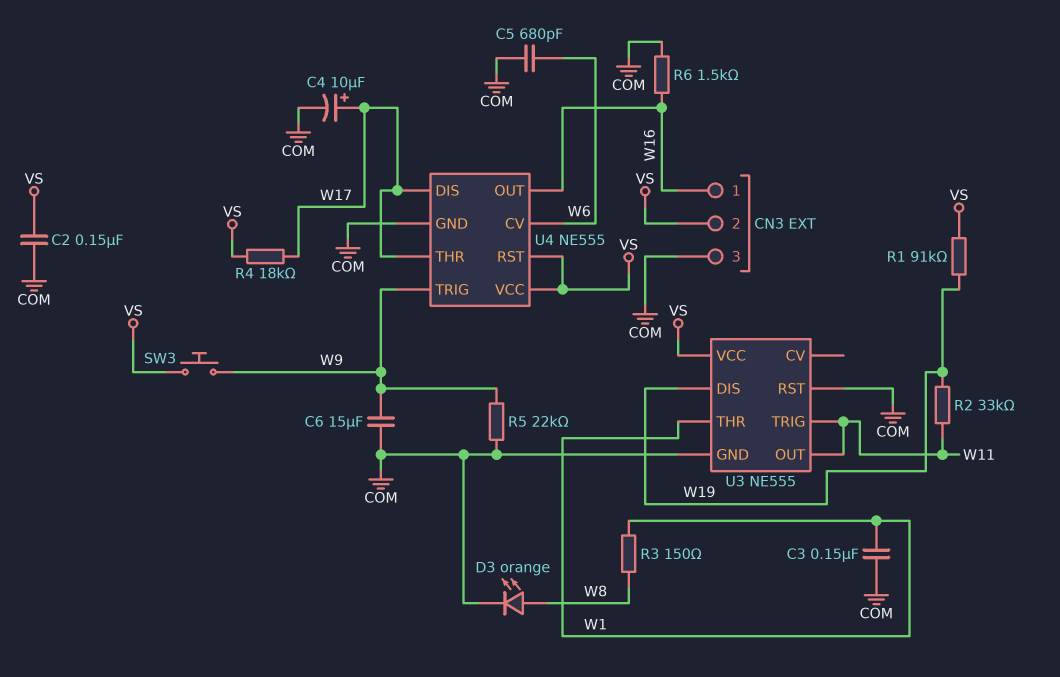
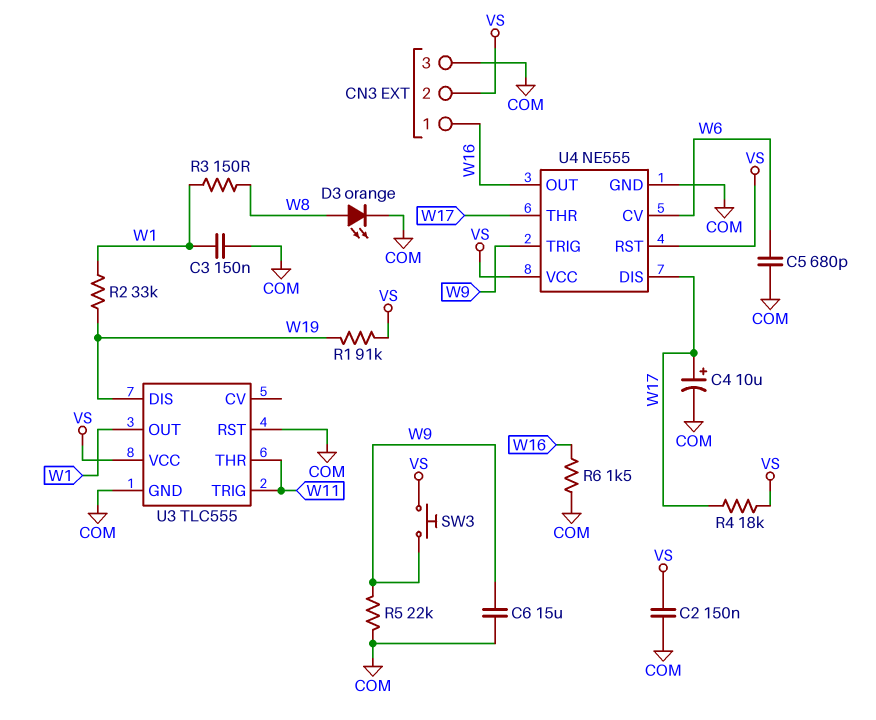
R2: 33k (W11, W19) -> 33k (W1, W19)
U3: NE555 -> TLC555
U3 pin OUT: W11 -> W1
U3 pin THR: W1 -> W11

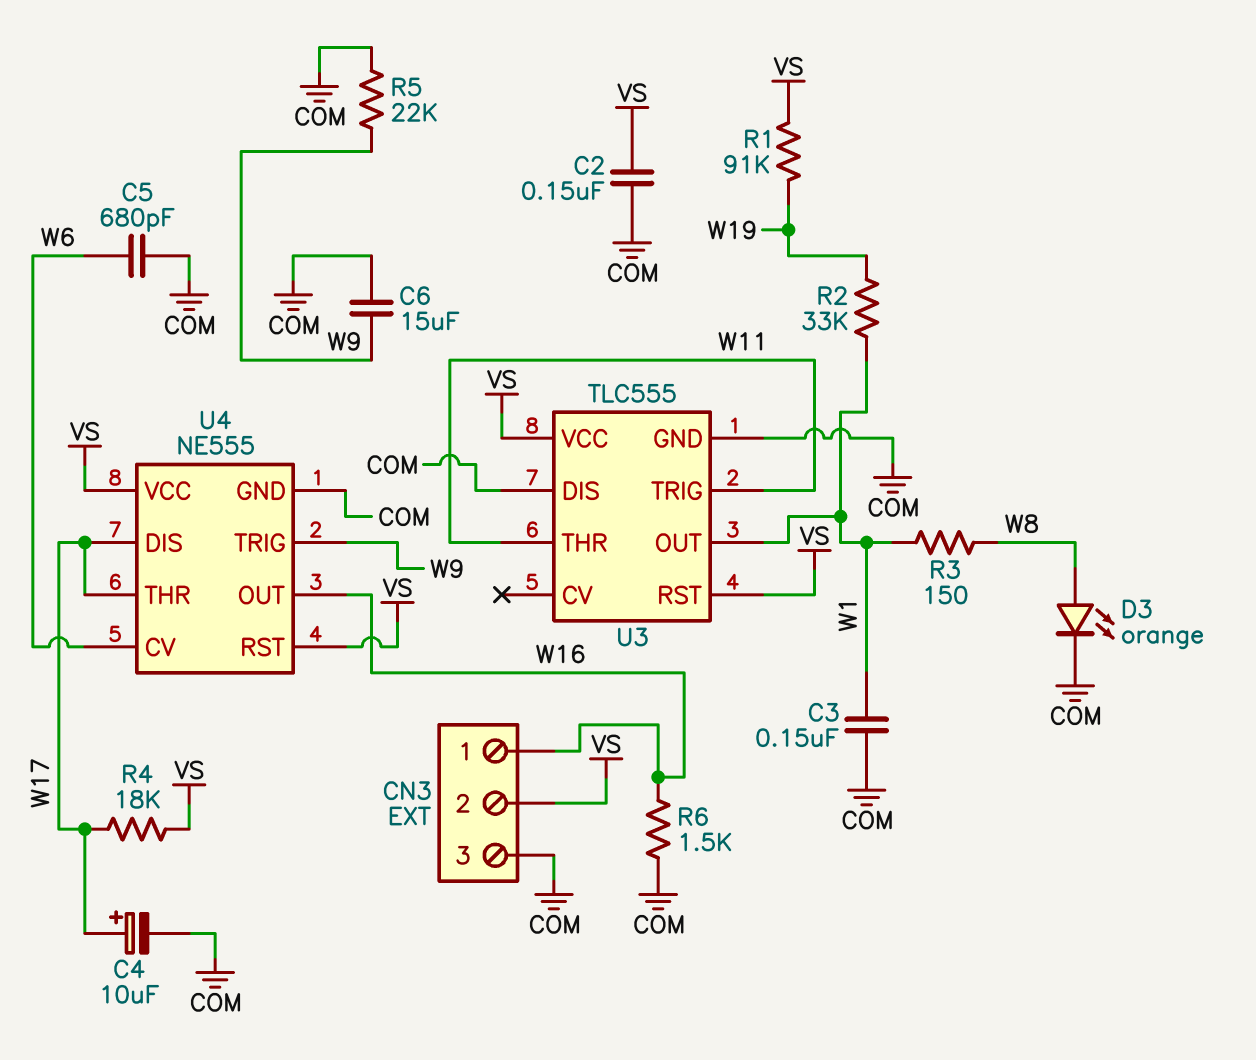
SW3: button (VS, W9) -> none
U3 pin DIS: W19 -> COM
U3 pin RST: COM -> VS

